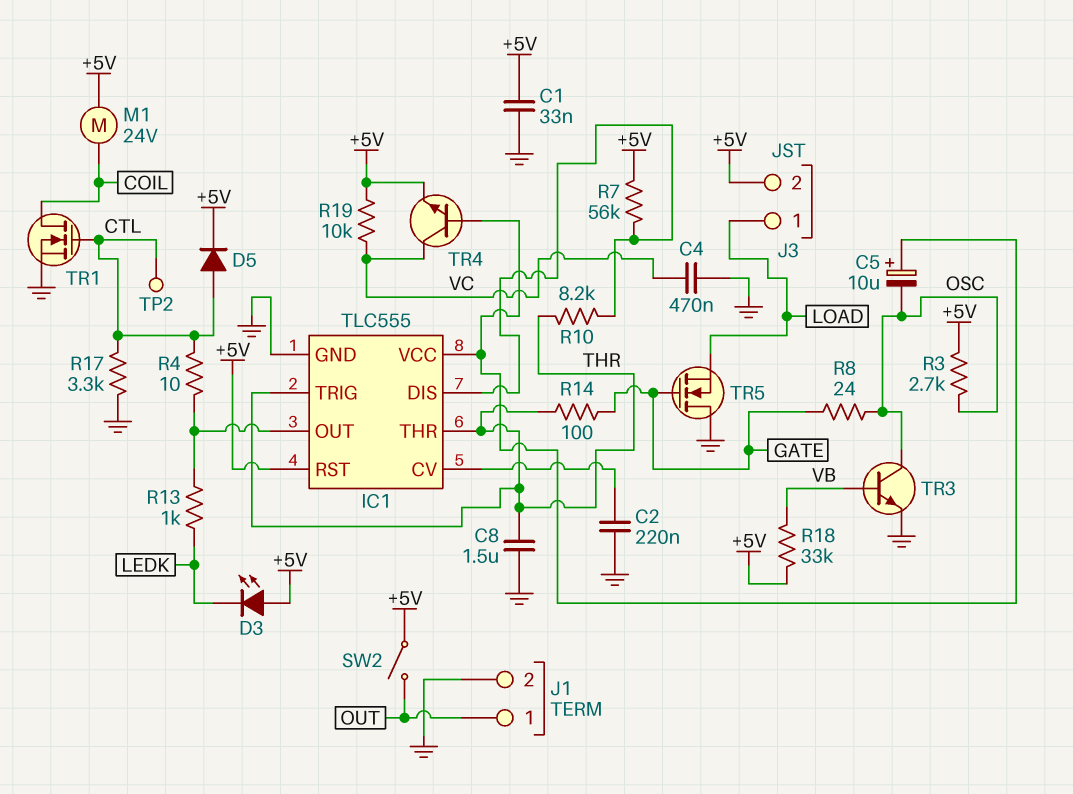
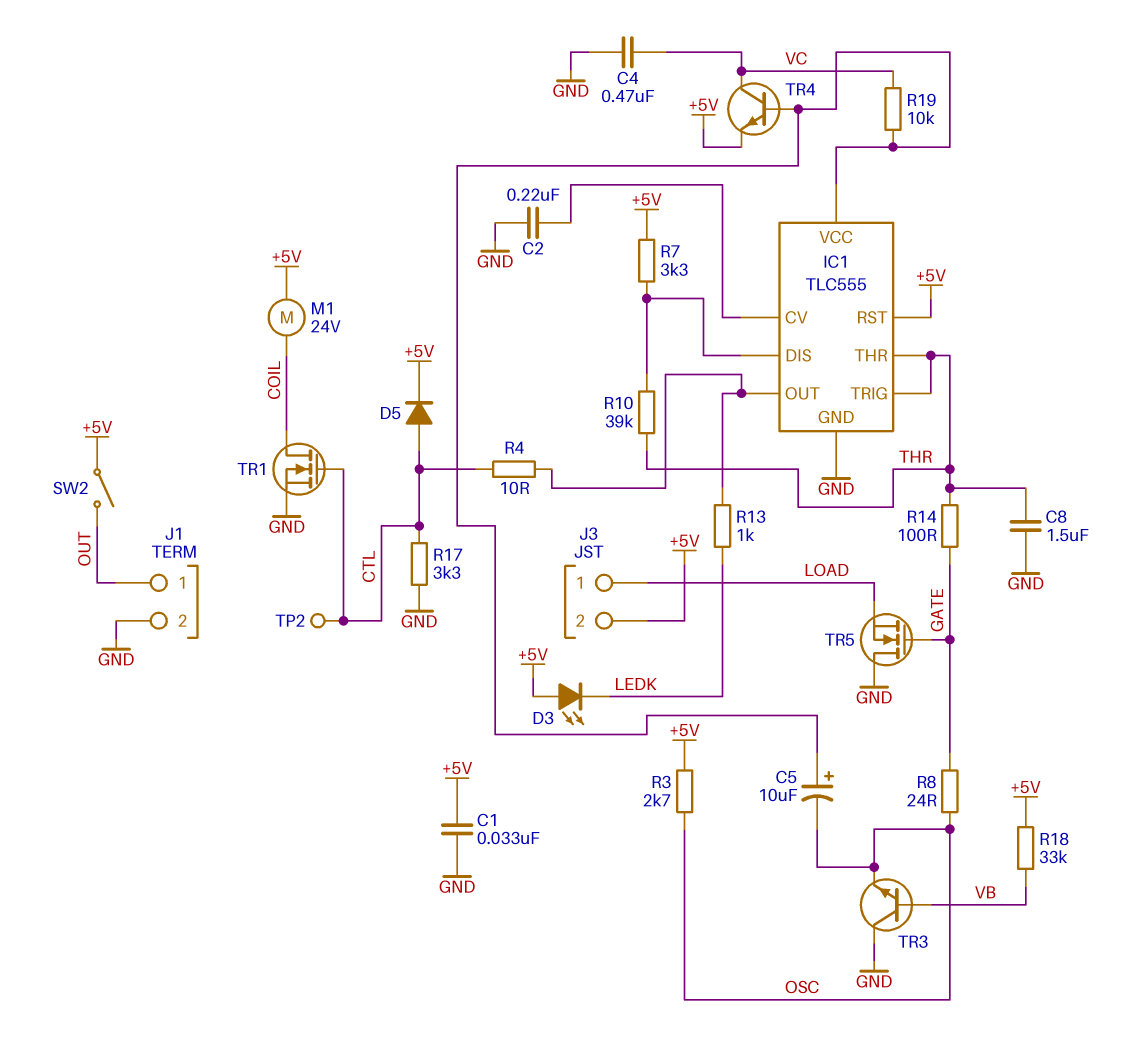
R7: 56k (+5V, IC1/DIS) -> 3.3k (+5V, IC1/DIS)
R10: 8.2k (IC1/DIS, THR) -> 39k (IC1/DIS, THR)
R19: 10k (+5V, VC) -> 10k (IC1/VCC, VC)
TR3: NPN (B VB, C OSC, E GND) -> NPN (B VB, C GND, E OSC)

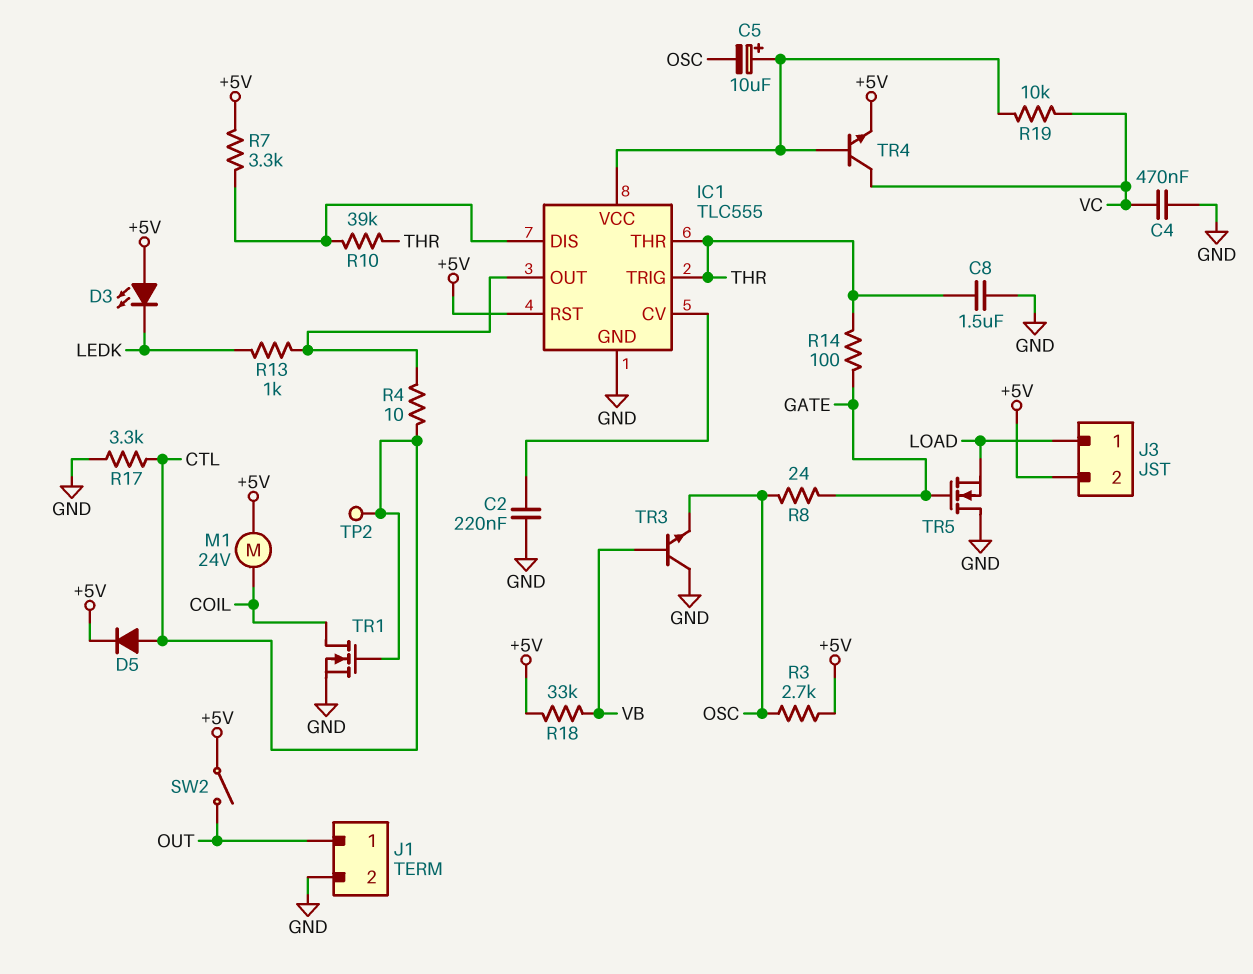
C1: 33nF (+5V, GND) -> none

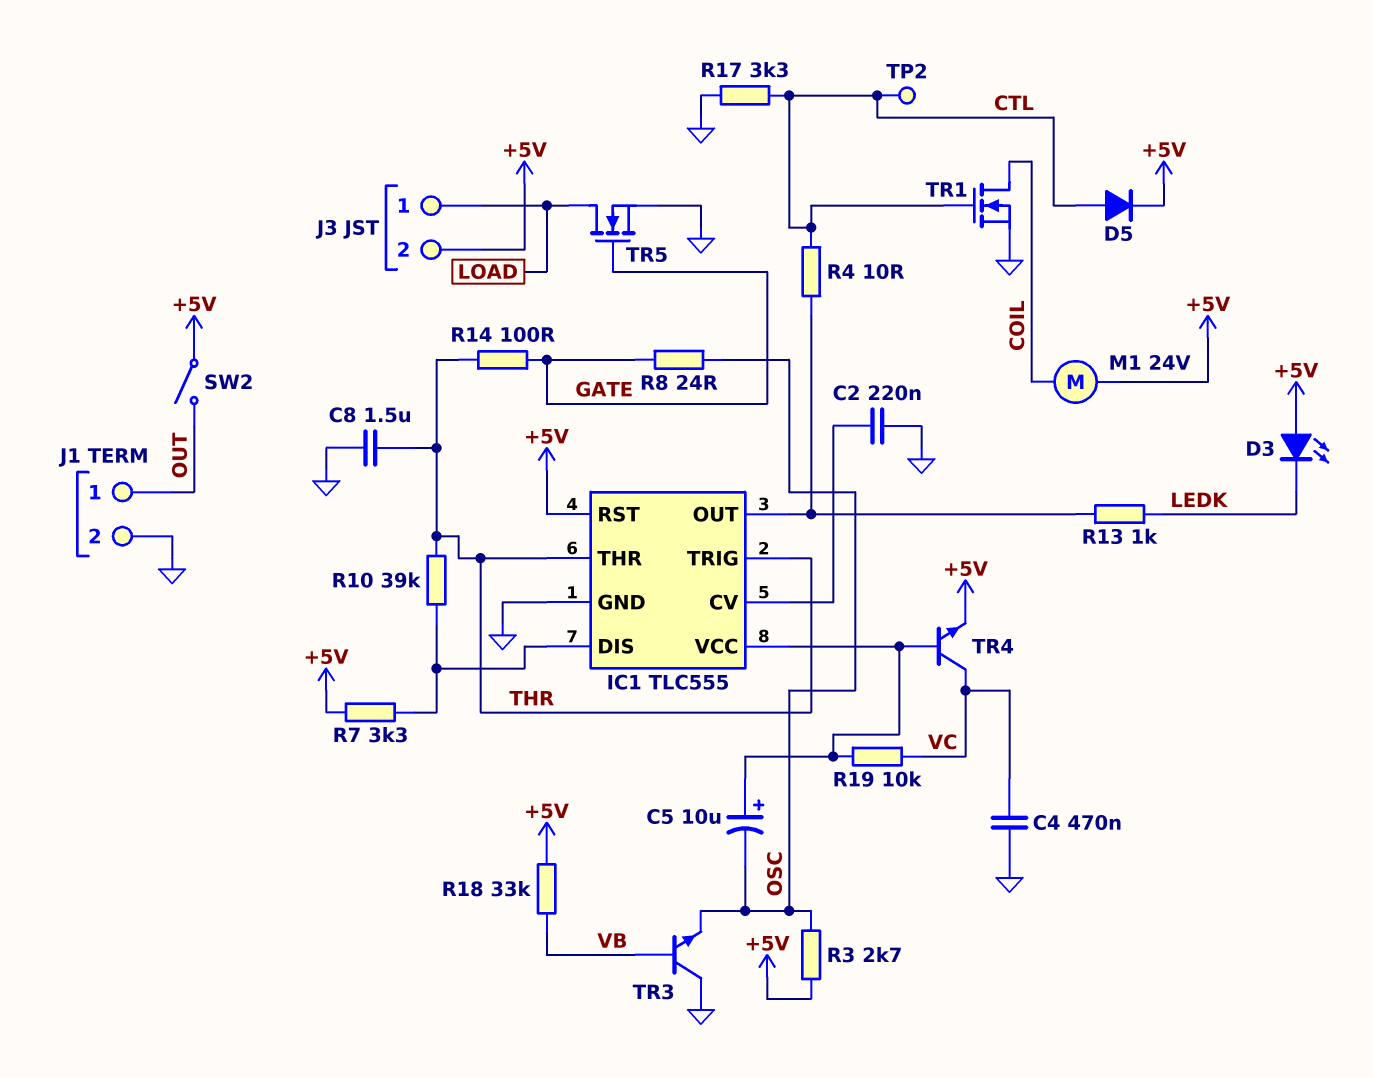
TR5: NMOS (G GATE, D GND, S LOAD) -> NMOS (G GATE, D LOAD, S GND)

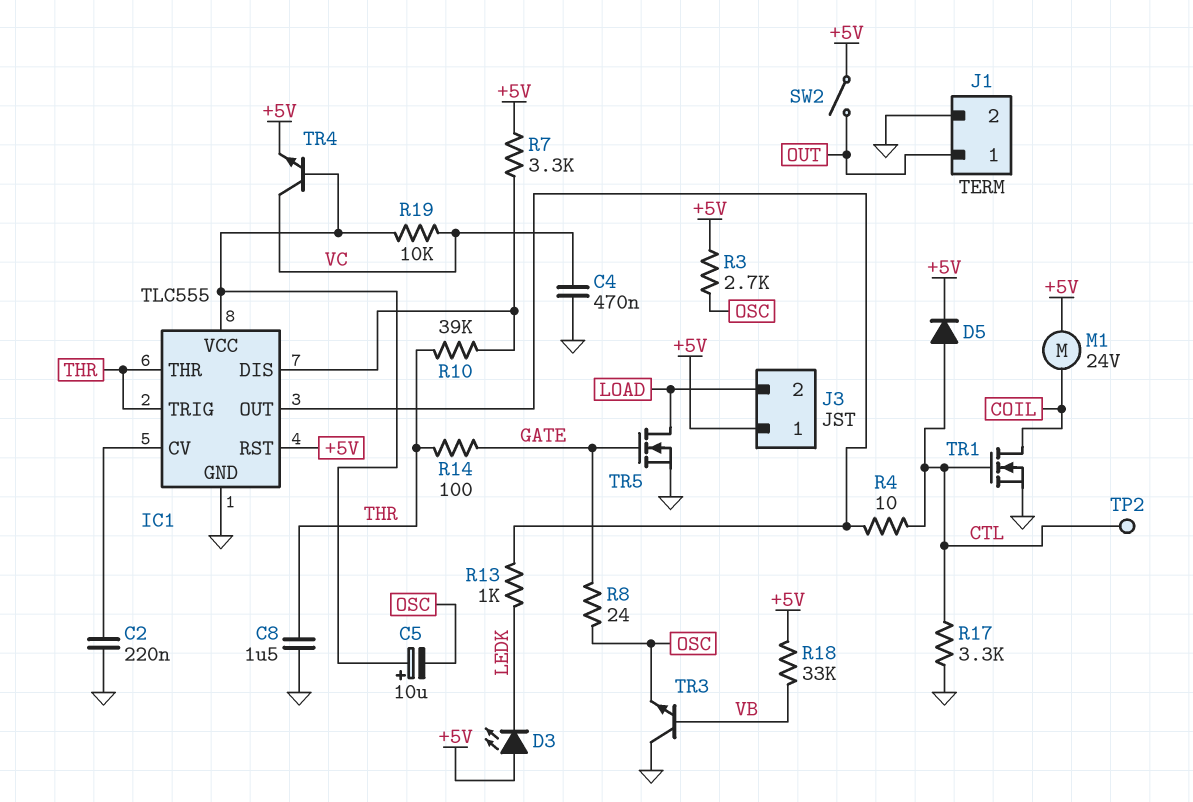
J3 pin 1: LOAD -> +5V
J3 pin 2: +5V -> LOAD

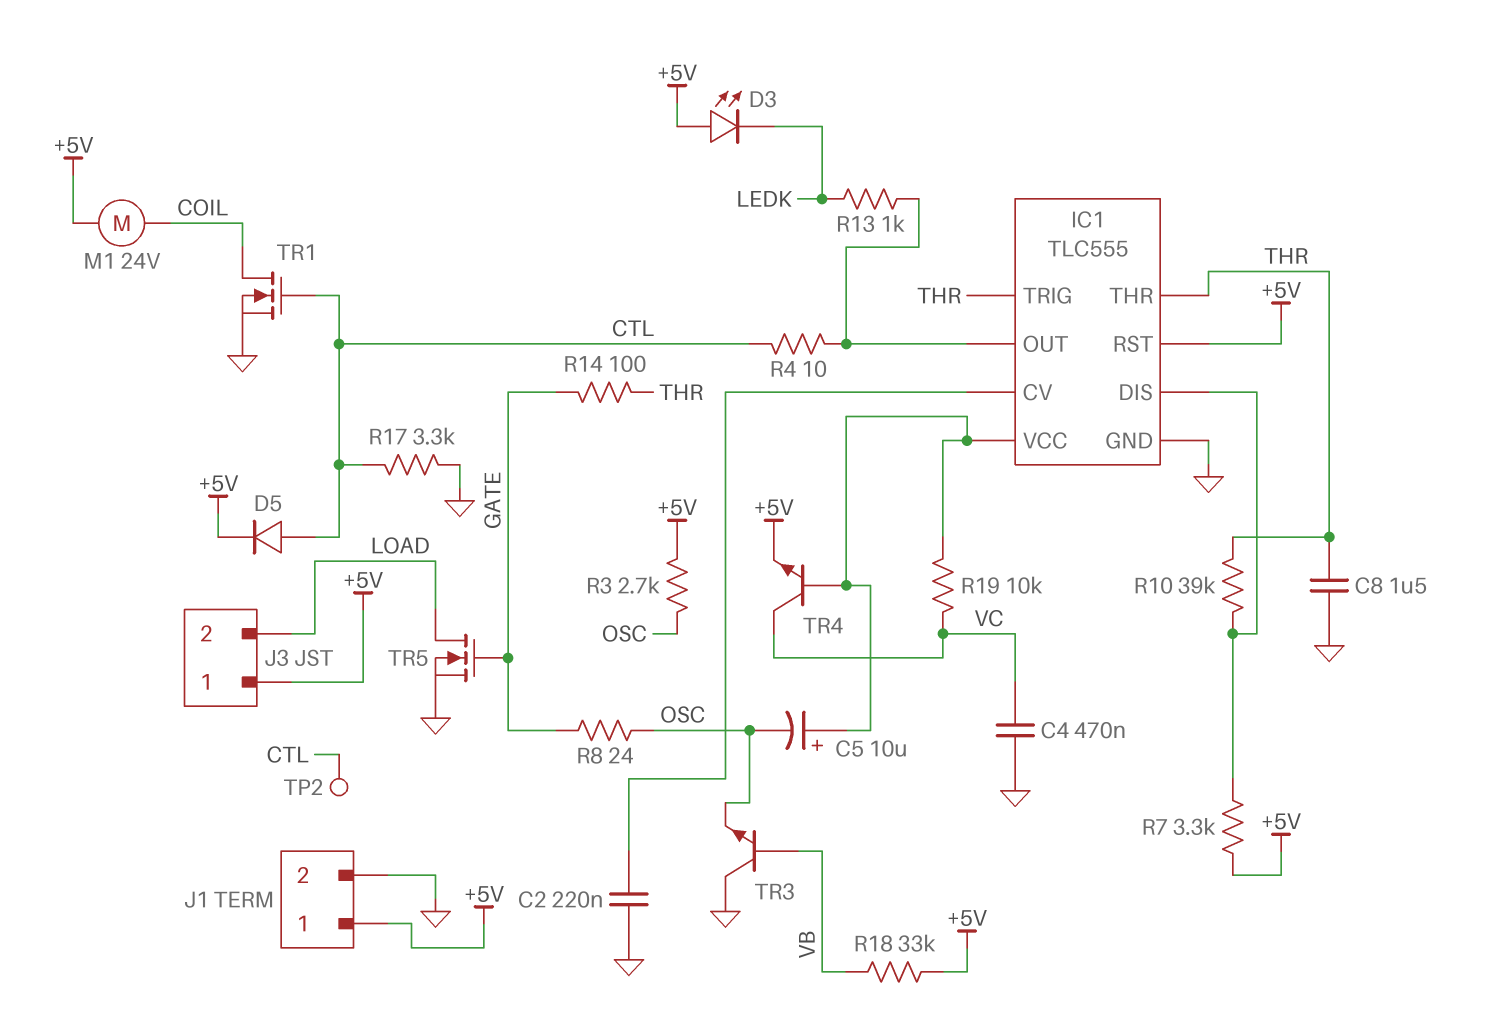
J1 pin 1: OUT -> +5V
SW2: switch (+5V, OUT) -> none

